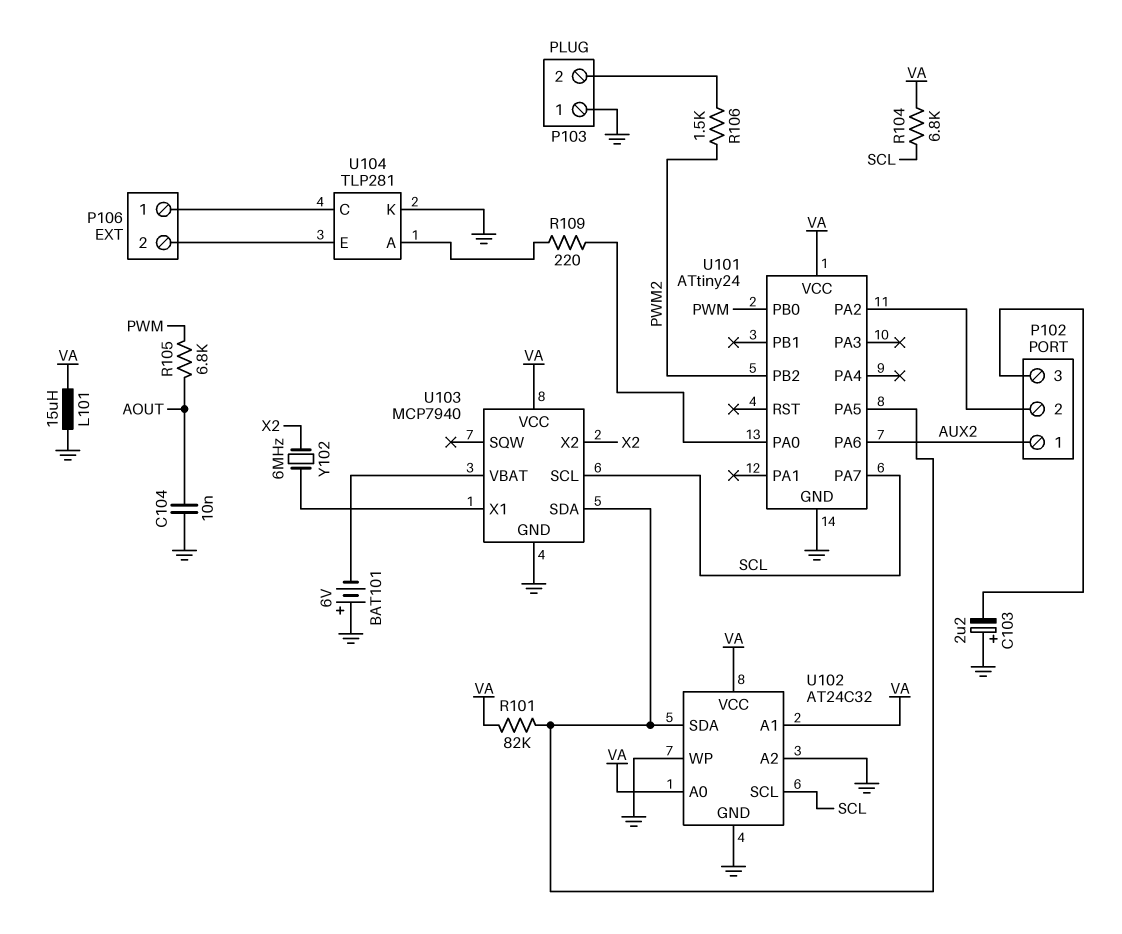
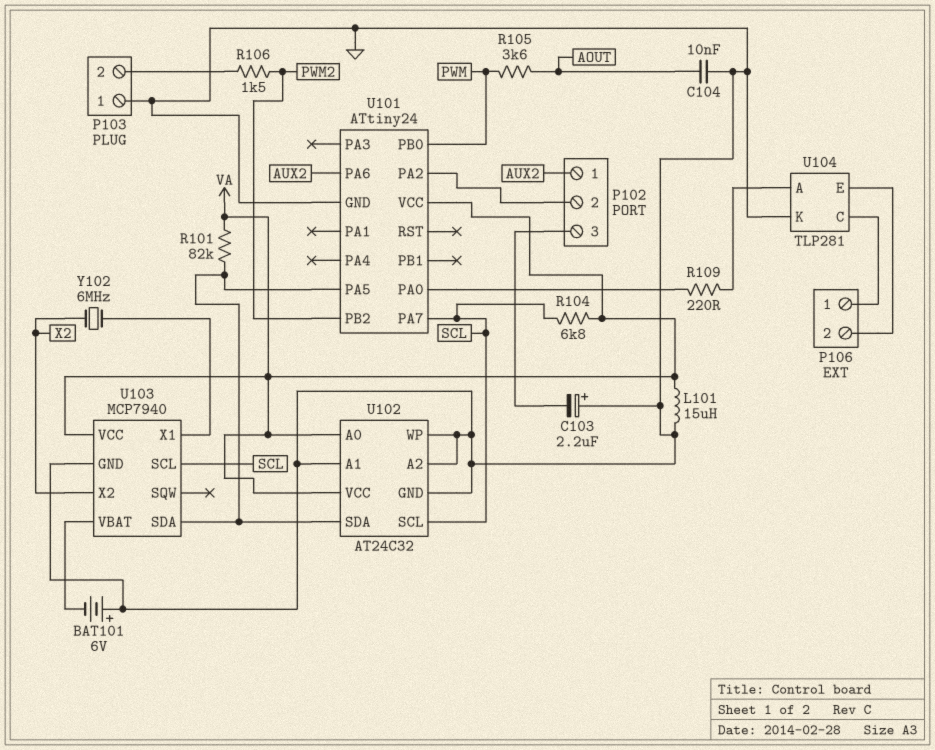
R105: 6.8k (AOUT, PWM) -> 3.6k (AOUT, PWM)
U102 pin A1: VA -> GND

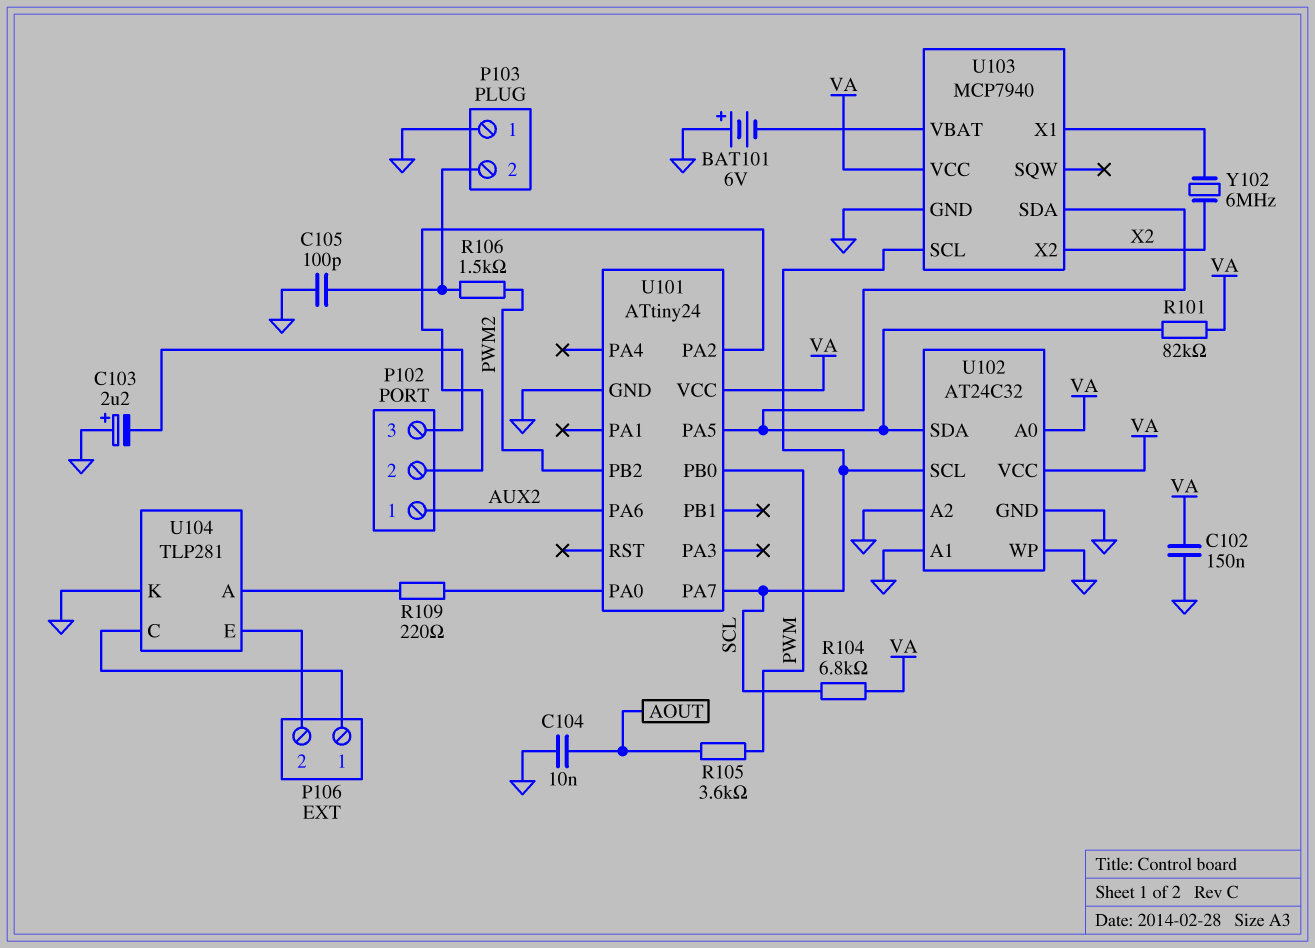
C102: none -> 150nF (GND, VA)
C105: none -> 100pF (GND, P103/2)
L101: 15uH (GND, VA) -> none

